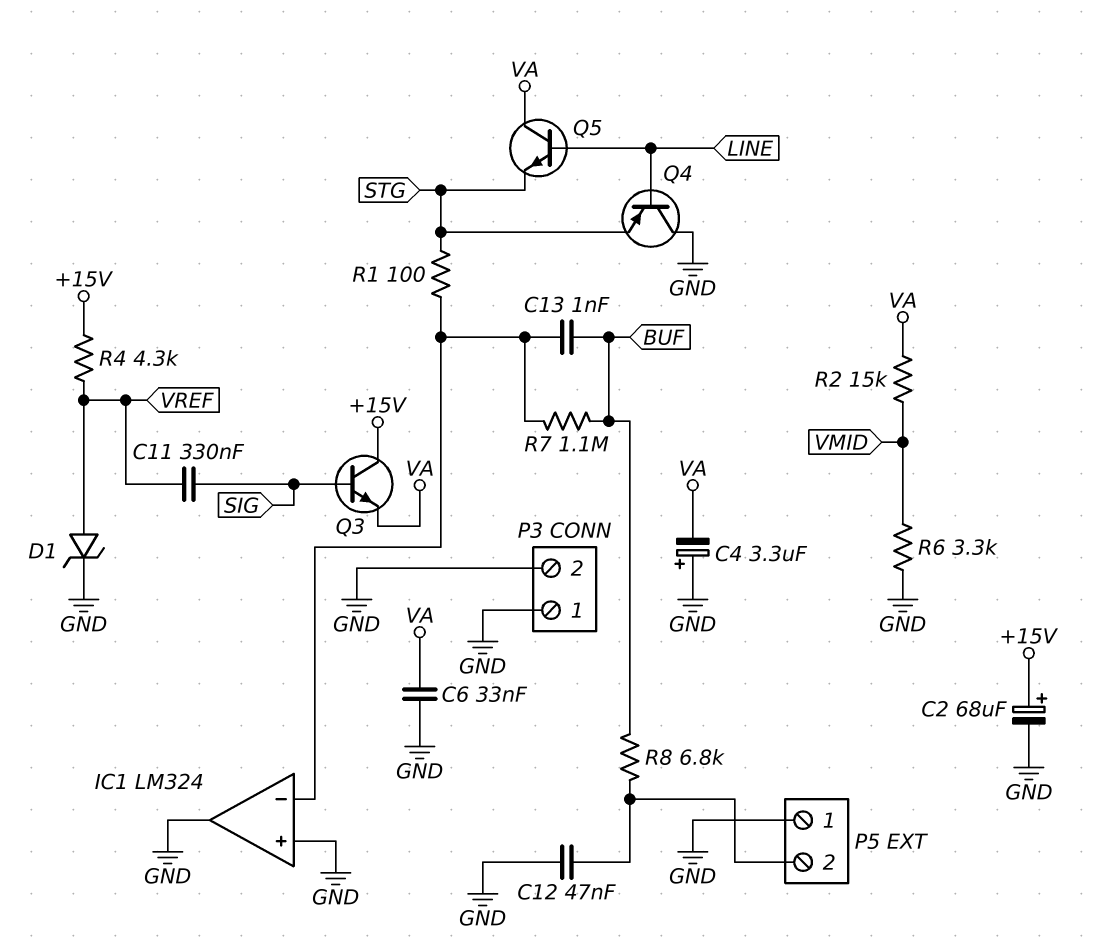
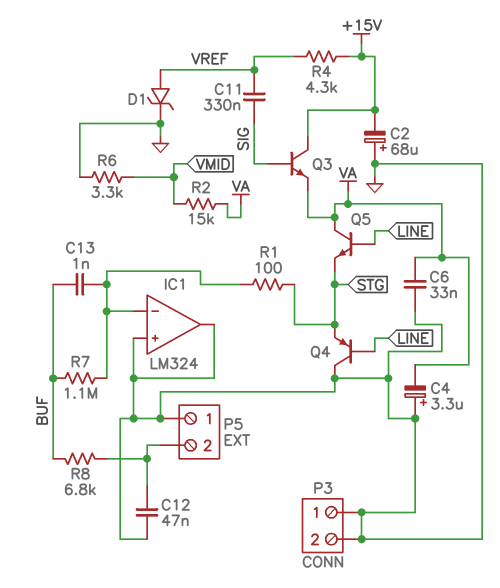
C2: 68uF (plus +15V, minus GND) -> 68uF (plus GND, minus +15V)

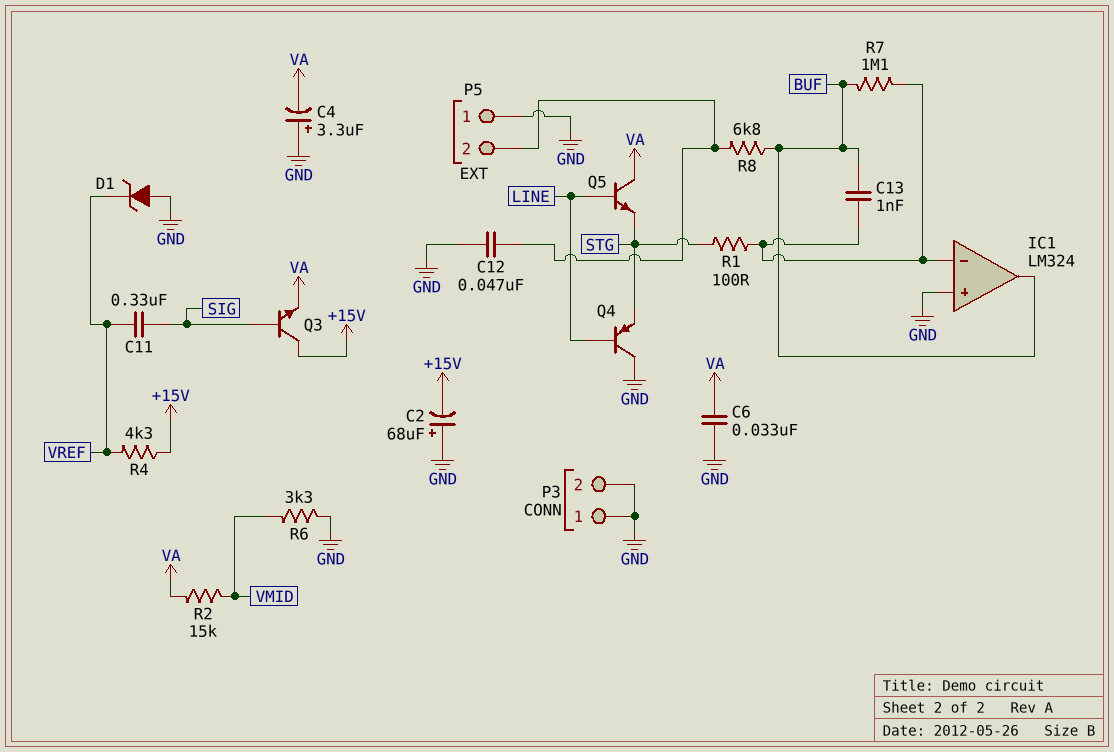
D1: zener (A VREF, K GND) -> zener (A GND, K VREF)
IC1 pin out: GND -> BUF

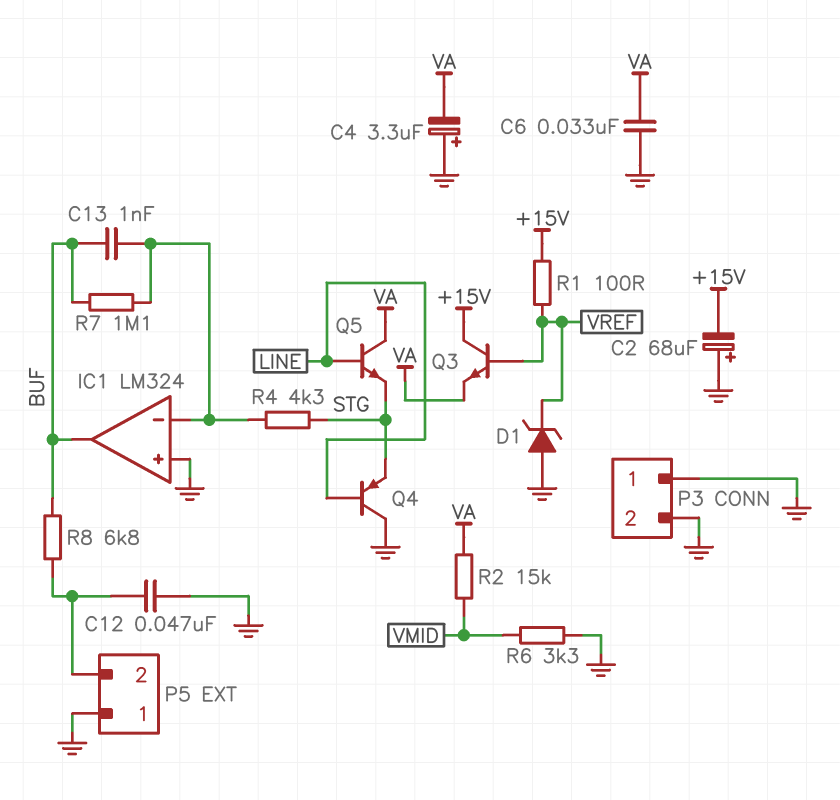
C11: 330nF (SIG, VREF) -> none
Q3: NPN (B SIG, C +15V, E VA) -> NPN (B VREF, C +15V, E VA)
R1: 100 (IC1/in-, STG) -> 100 (+15V, VREF)
R4: 4.3k (+15V, VREF) -> 4.3k (IC1/in-, STG)

